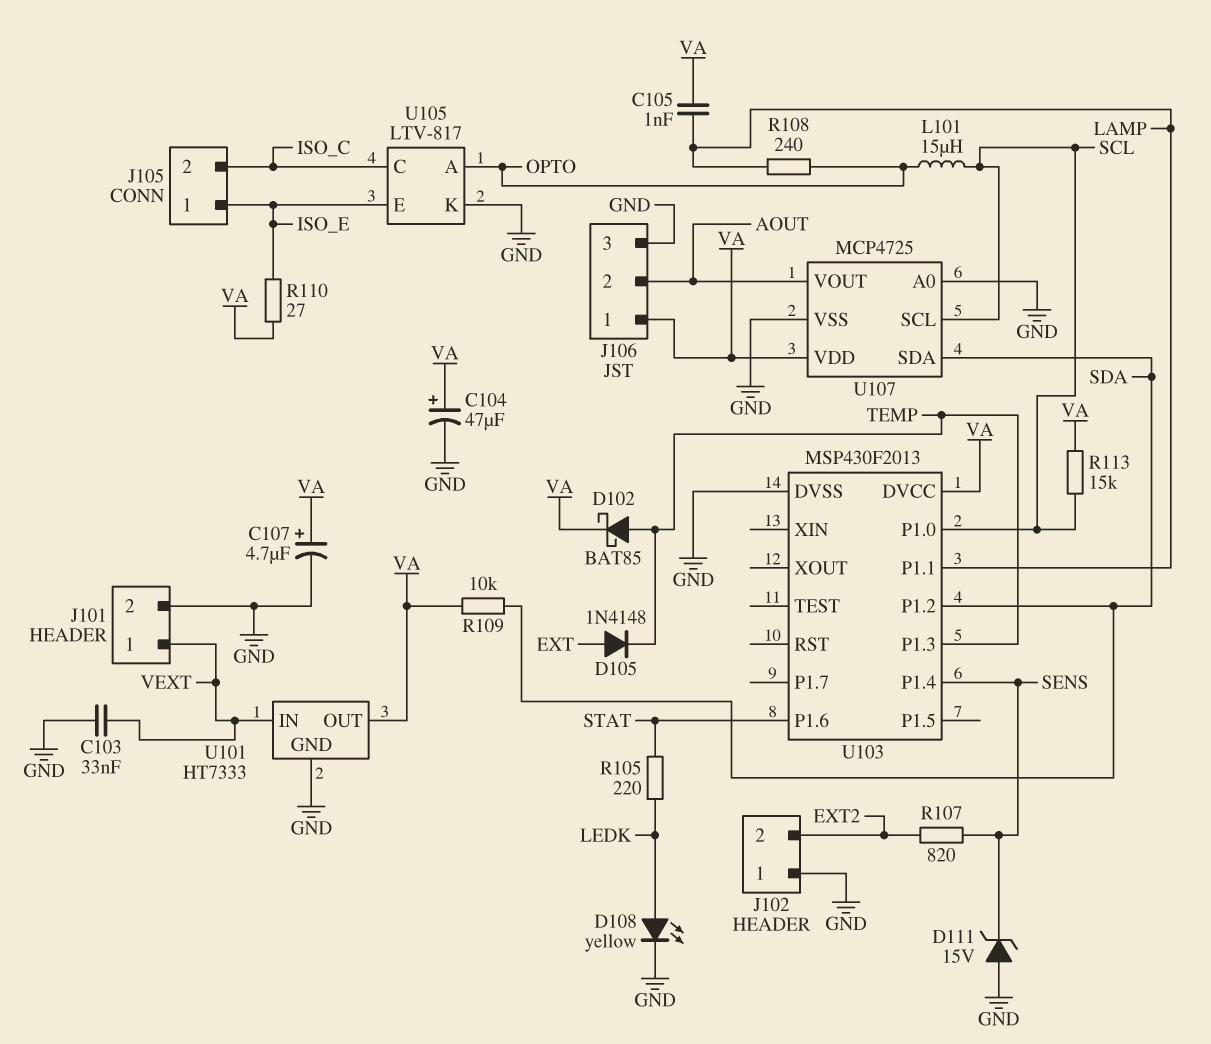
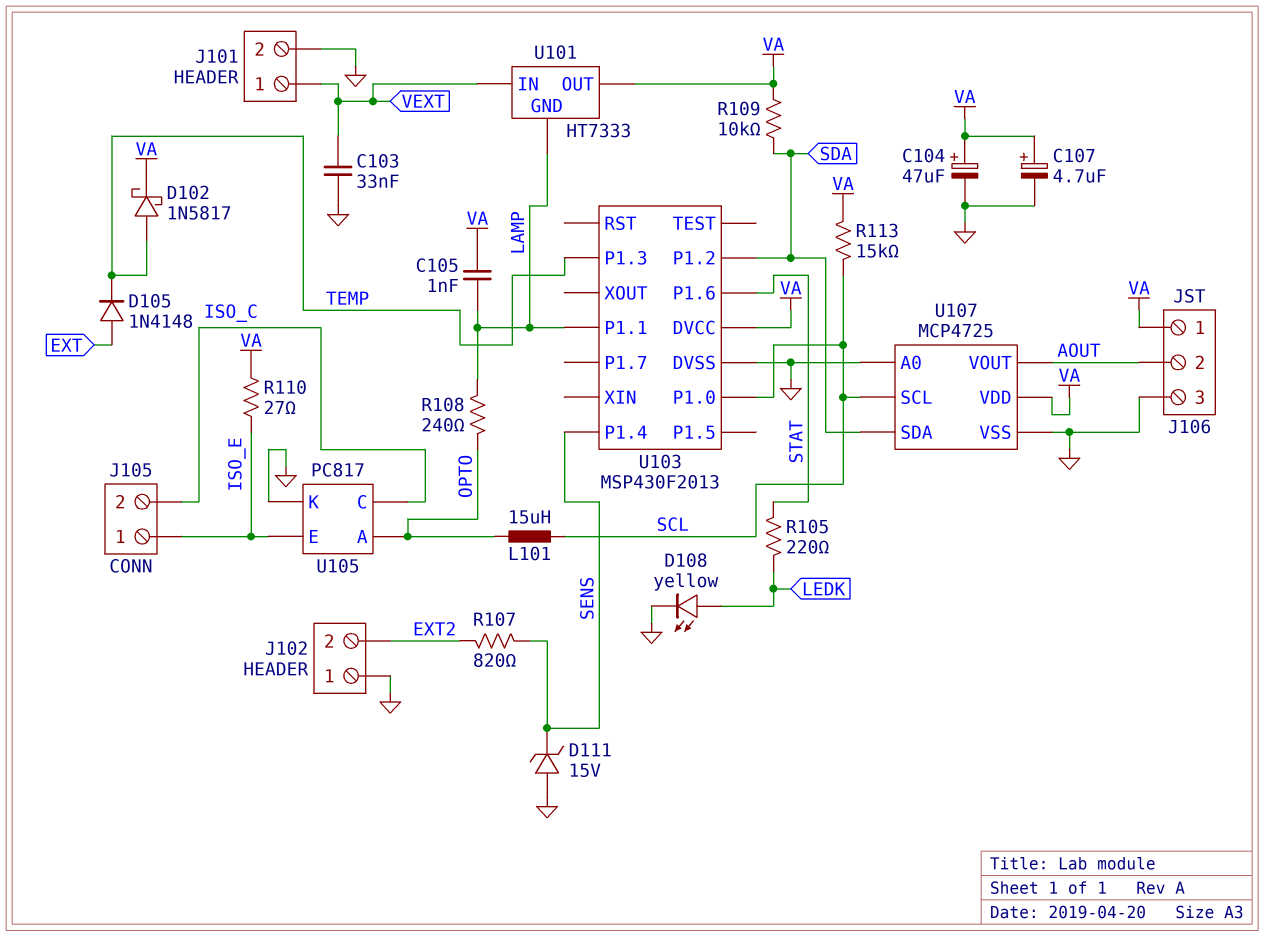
D102: schottky BAT85 (A TEMP, K VA) -> schottky 1N5817 (A TEMP, K VA)
U101 pin GND: GND -> LAMP
U105: LTV-817 -> PC817

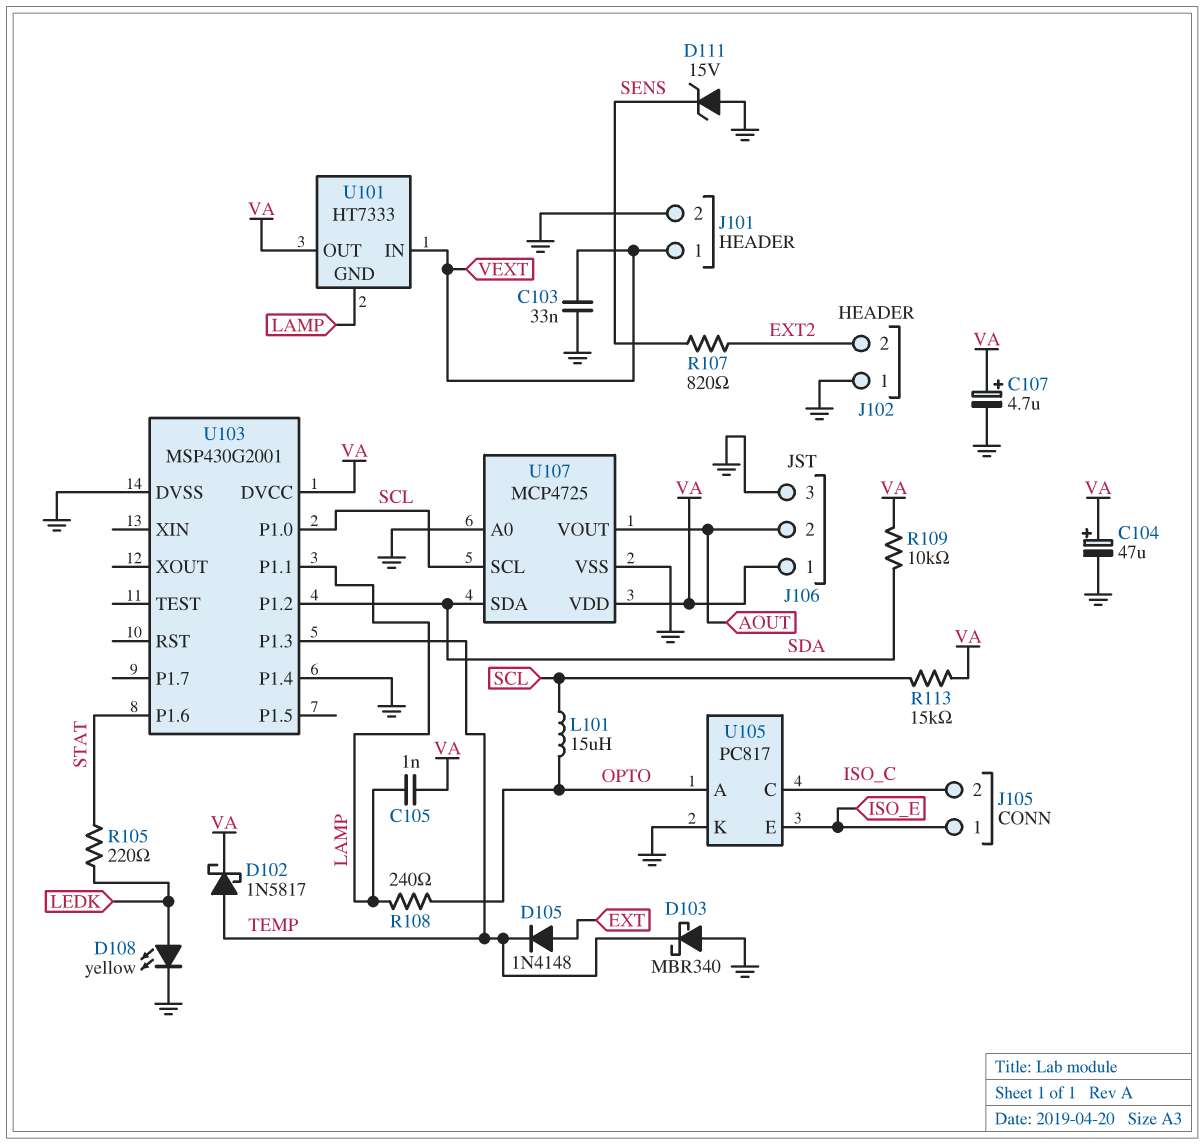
D103: none -> schottky MBR340 (A GND, K TEMP)
R110: 27 (ISO_E, VA) -> none
U103: MSP430F2013 -> MSP430G2001
U103 pin P1.4: SENS -> GND

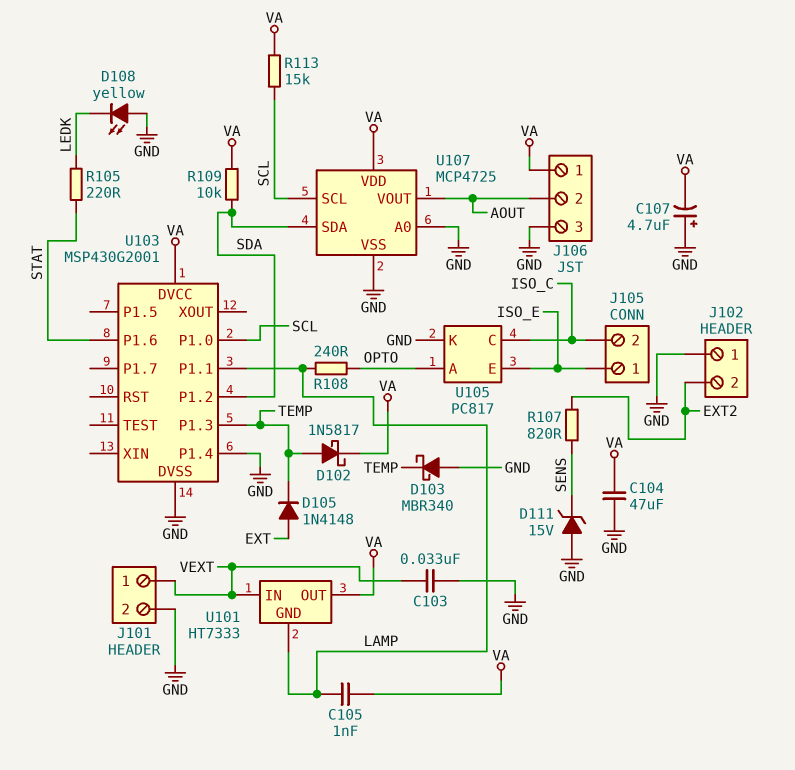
C104: 47uF (plus VA, minus GND) -> 47uF (GND, VA)
C107: 4.7uF (plus VA, minus GND) -> 4.7uF (plus GND, minus VA)
D108: LED yellow (A LEDK, K GND) -> LED yellow (A GND, K LEDK)
L101: 15uH (OPTO, SCL) -> none

